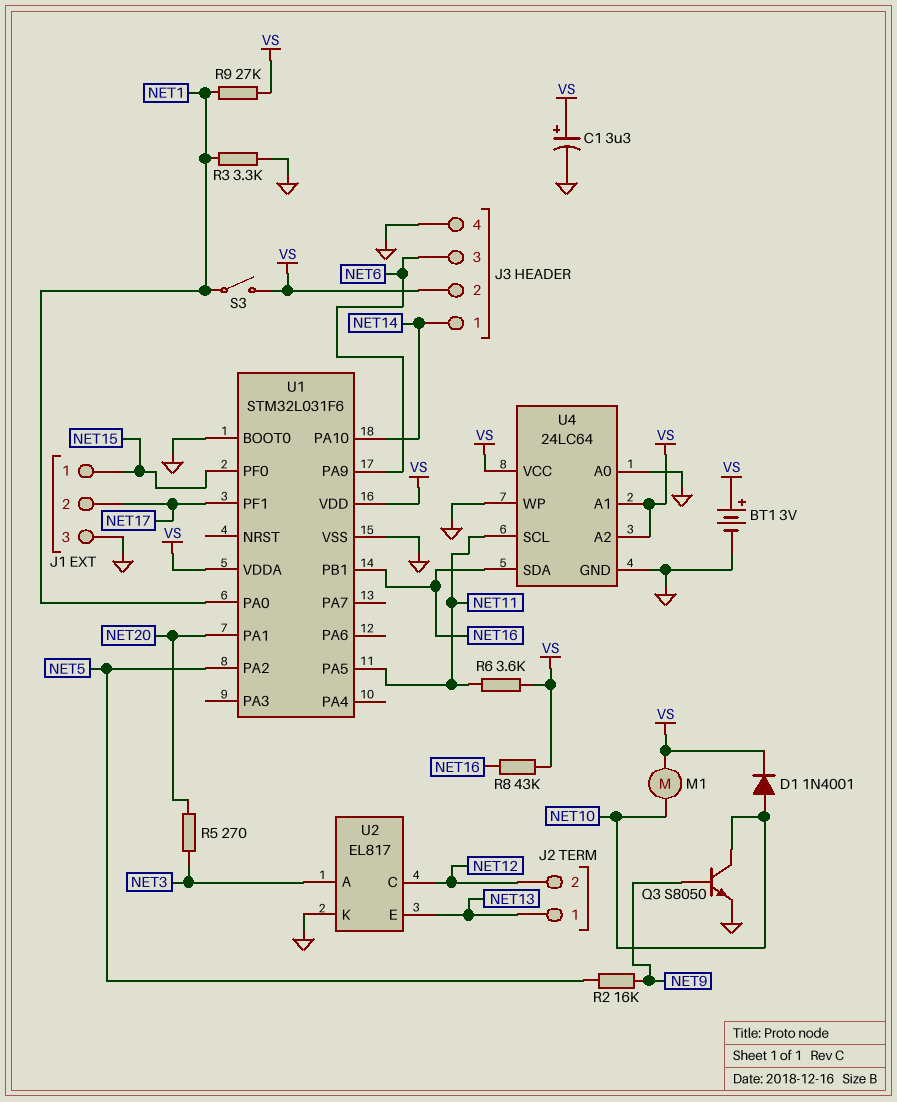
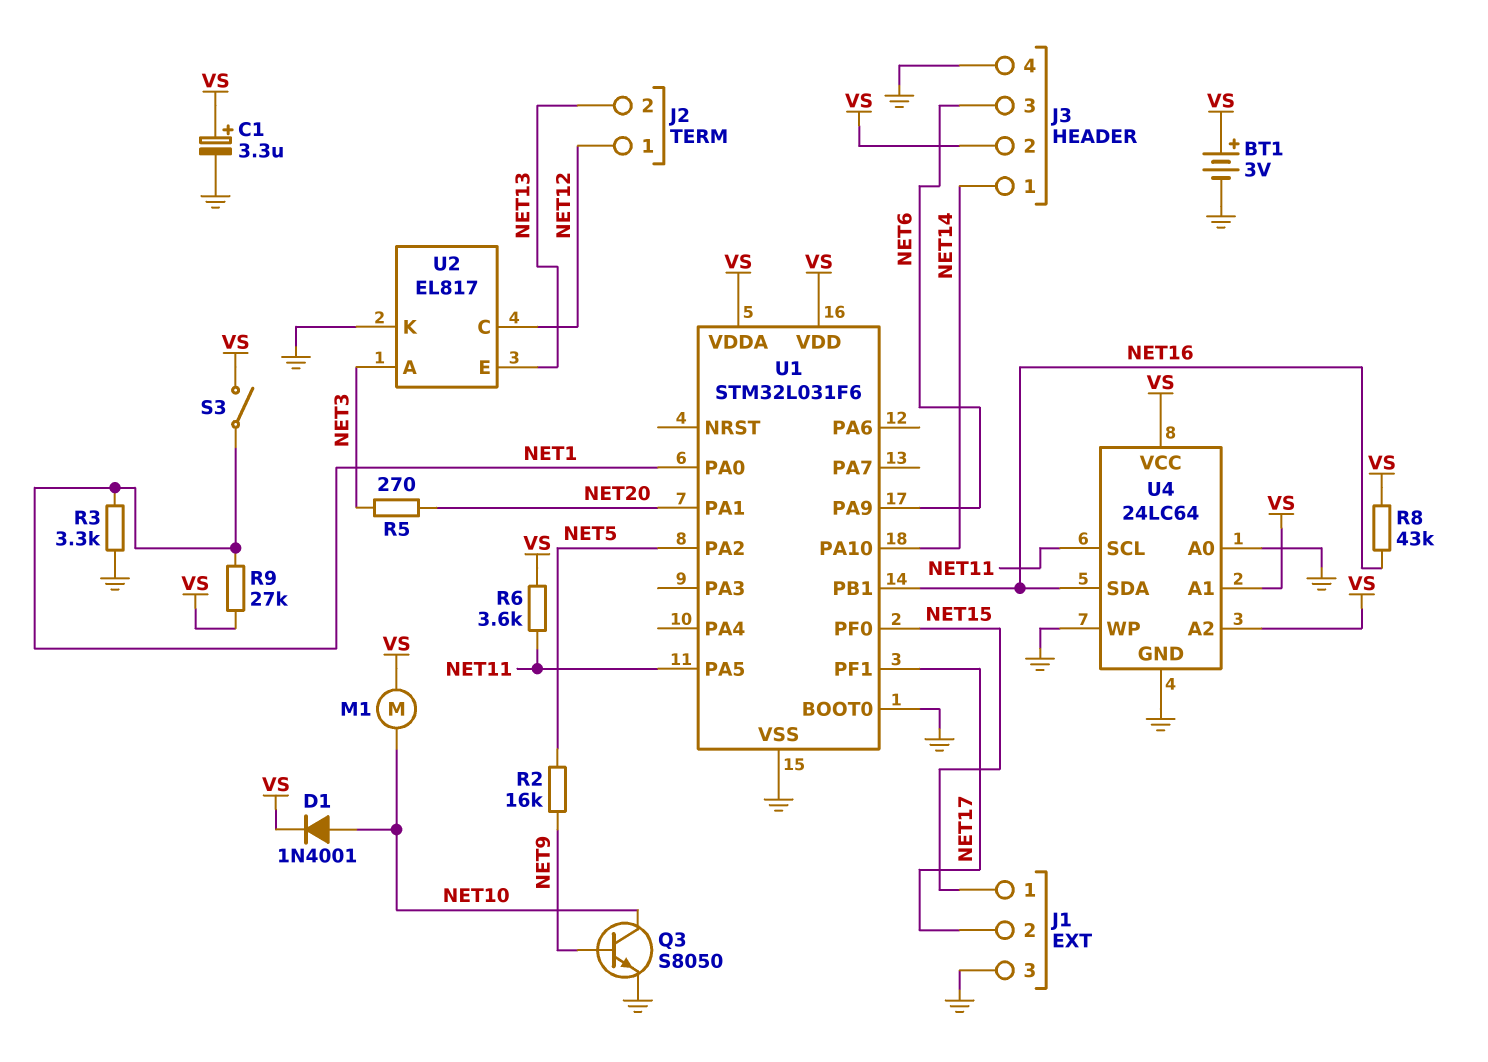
J2 pin 1: NET13 -> NET12
J2 pin 2: NET12 -> NET13

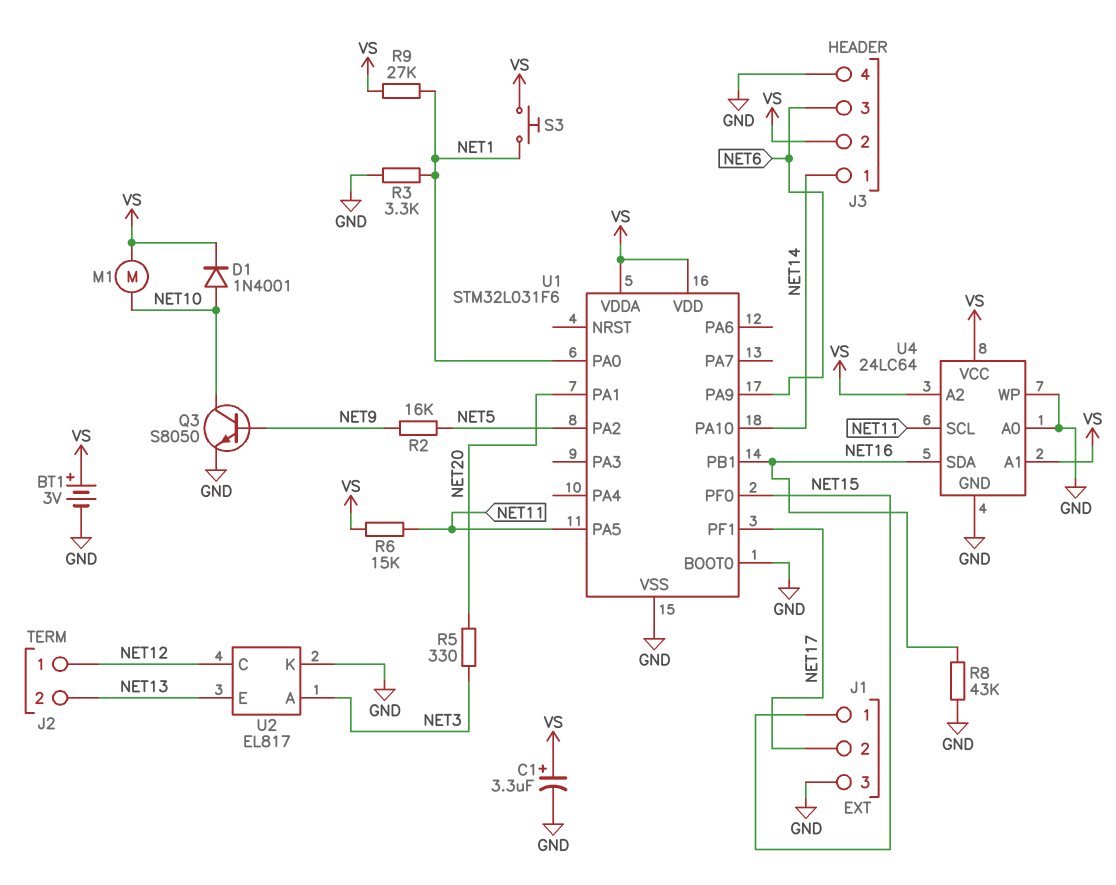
R5: 270 (NET3, NET20) -> 330 (NET3, NET20)
R6: 3.6k (NET11, VS) -> 15k (NET11, VS)
R8: 43k (NET16, VS) -> 43k (GND, NET16)
S3: switch (NET1, VS) -> button (NET1, VS)

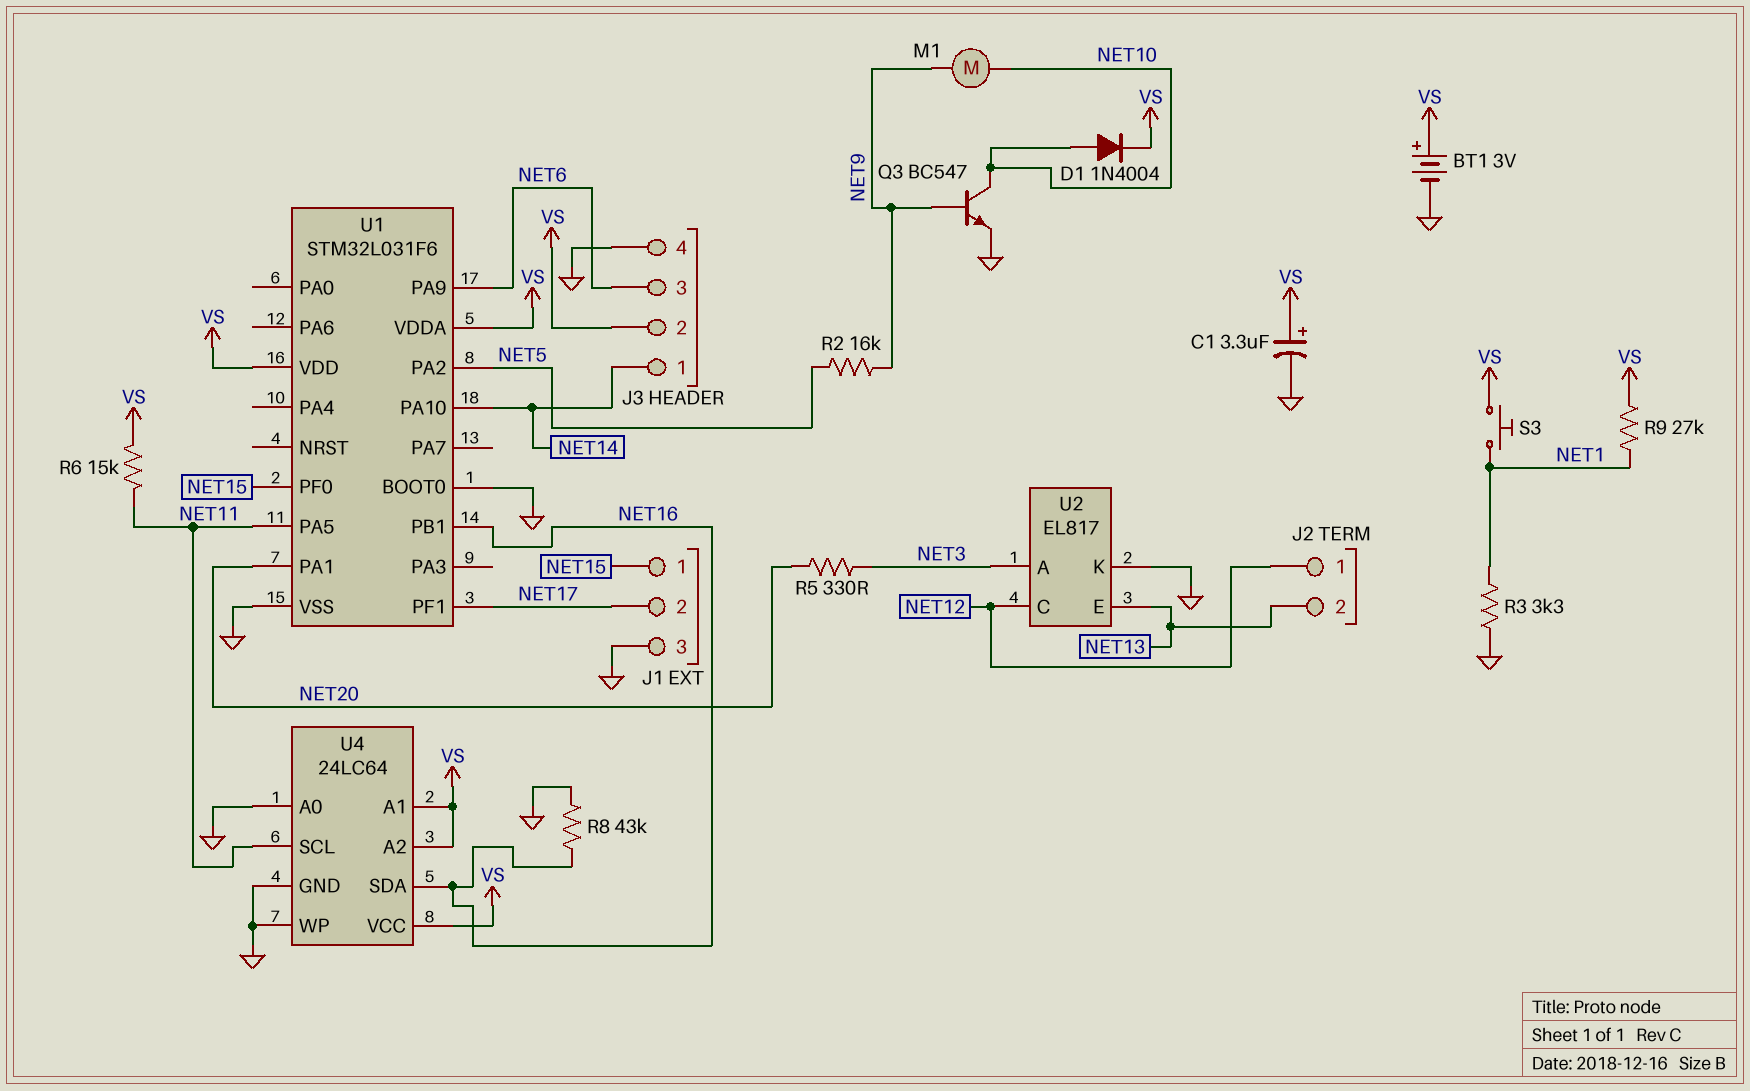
D1: diode 1N4001 (A NET10, K VS) -> diode 1N4004 (A NET10, K VS)
M1: motor (NET10, VS) -> motor (NET9, NET10)
Q3: NPN S8050 (B NET9, C NET10, E GND) -> NPN BC547 (B NET9, C NET10, E GND)
U1 pin PA0: NET1 -> none

